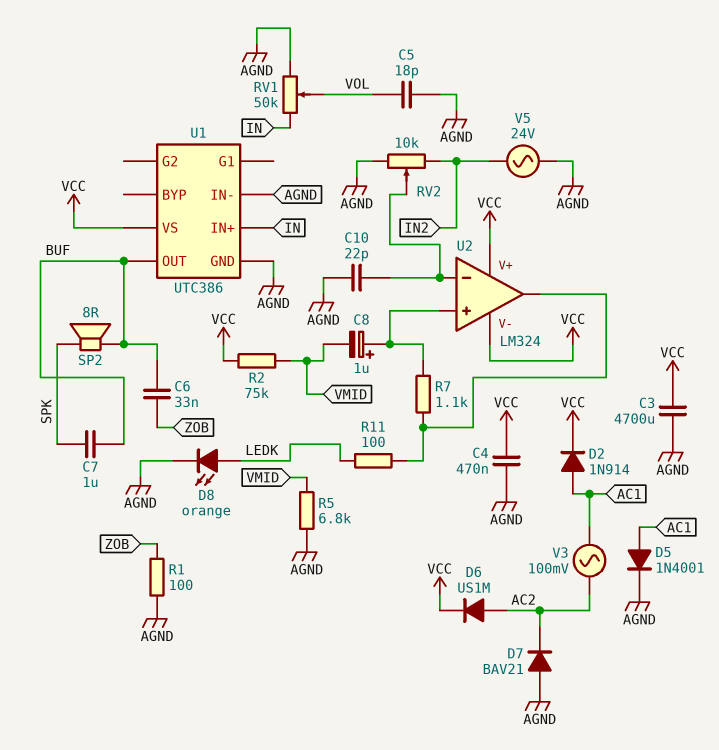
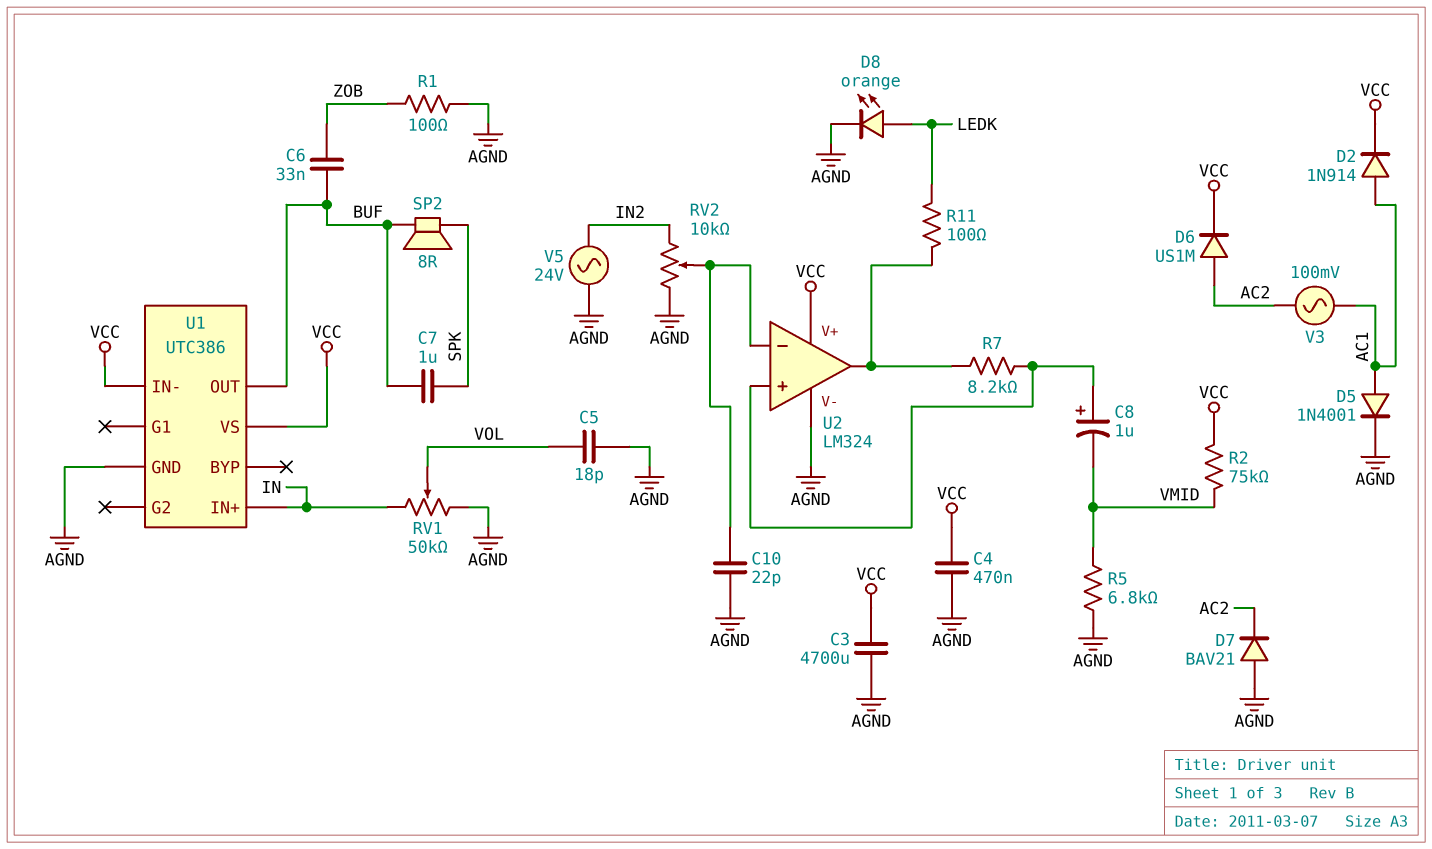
R7: 1.1k (U2/in+, U2/out) -> 8.2k (U2/in+, U2/out)
U1 pin IN-: AGND -> VCC
U2 pin V-: VCC -> AGND

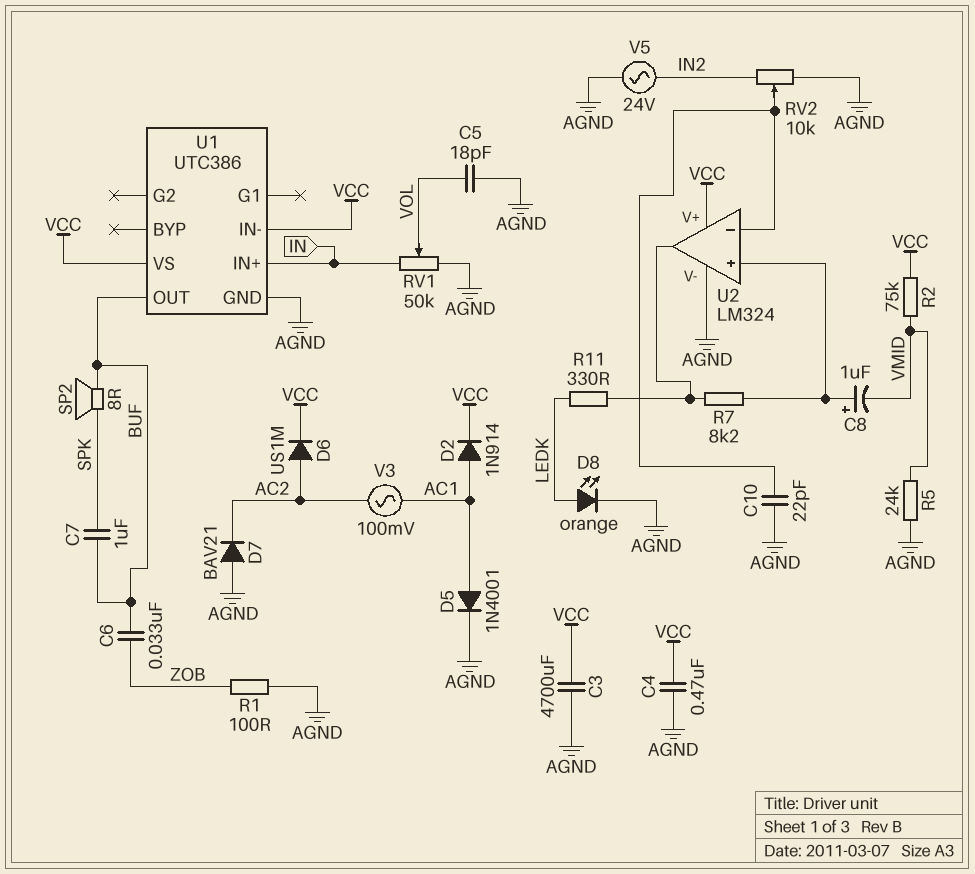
R5: 6.8k (AGND, VMID) -> 24k (AGND, VMID)
R11: 100 (LEDK, U2/out) -> 330 (LEDK, U2/out)

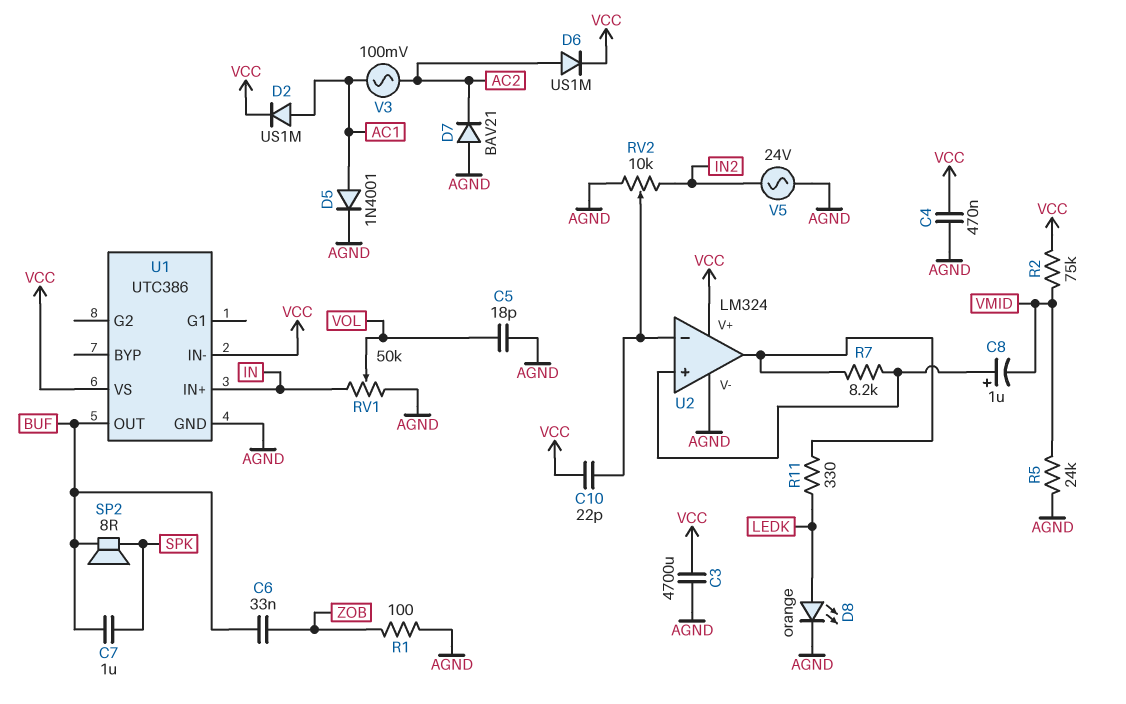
C10: 22pF (AGND, U2/in-) -> 22pF (U2/in-, VCC)
D2: diode 1N914 (A AC1, K VCC) -> diode US1M (A AC1, K VCC)

